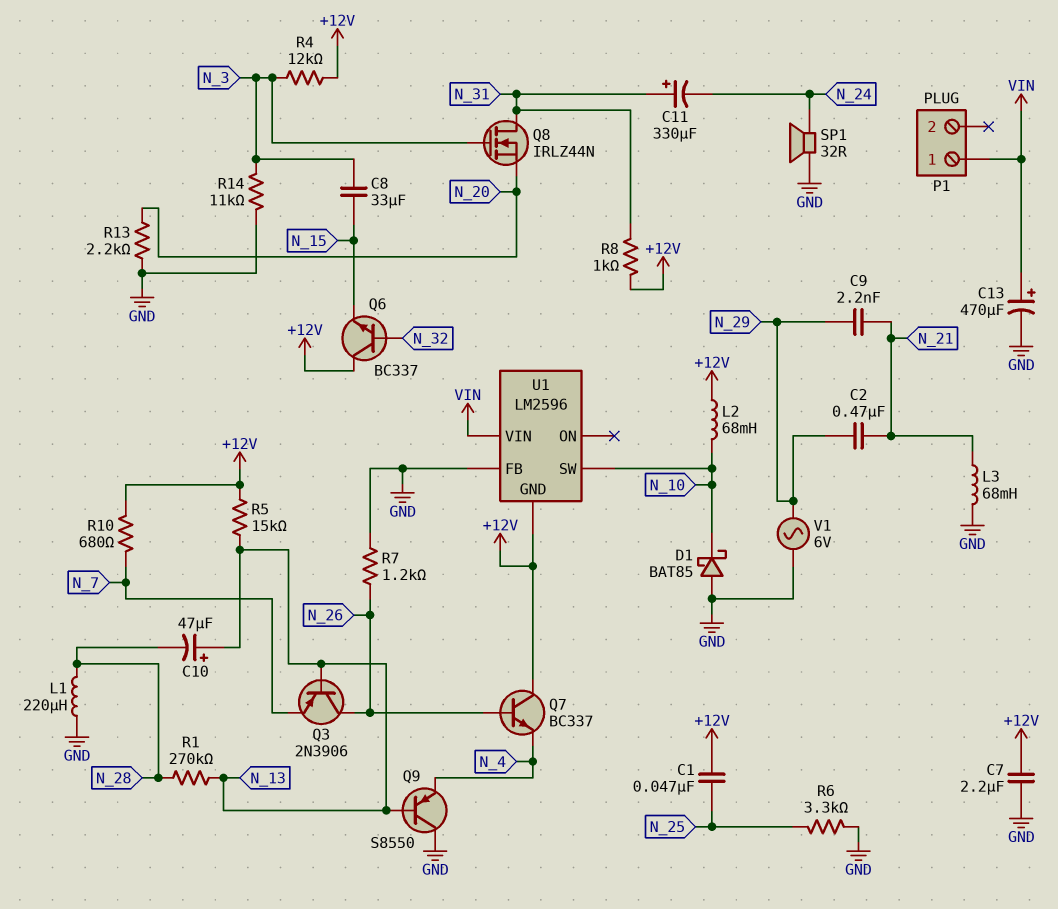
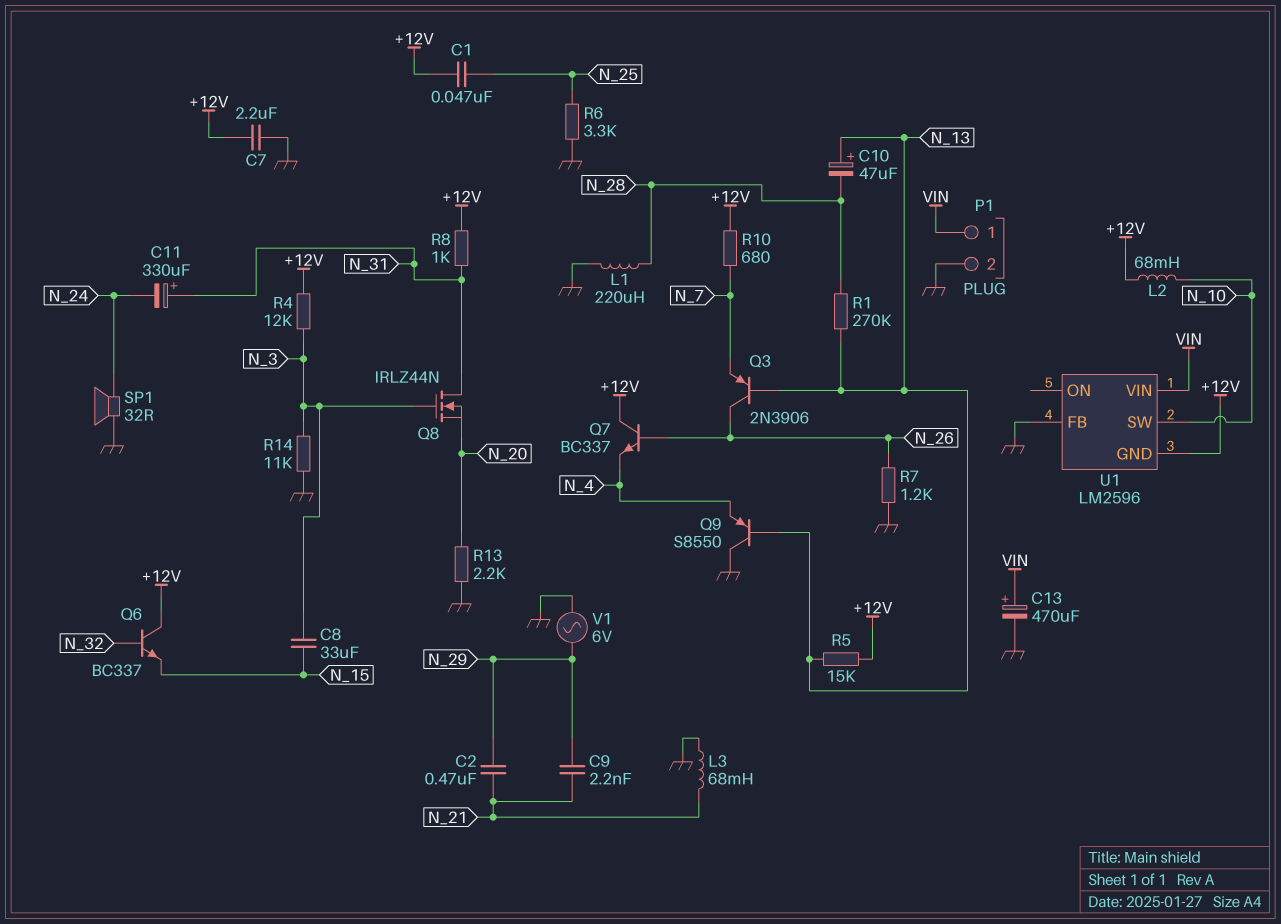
D1: schottky BAT85 (A GND, K N_10) -> none
P1 pin 2: none -> GND

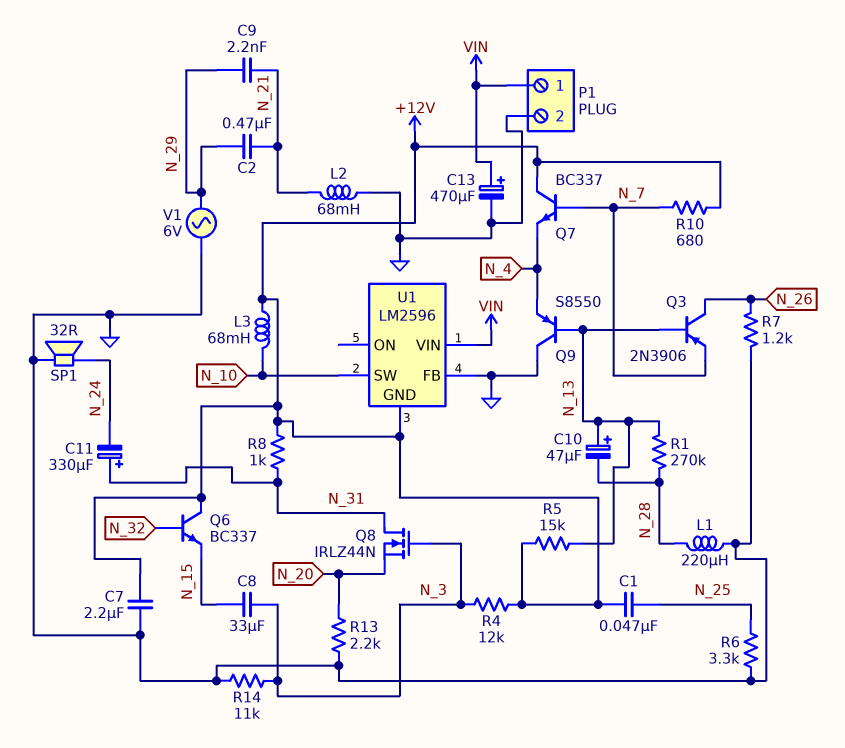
L2: 68mH (+12V, N_10) -> 68mH (GND, N_21)
L3: 68mH (GND, N_21) -> 68mH (+12V, N_10)
Q7: NPN BC337 (B N_26, C +12V, E N_4) -> NPN BC337 (B N_7, C +12V, E N_4)

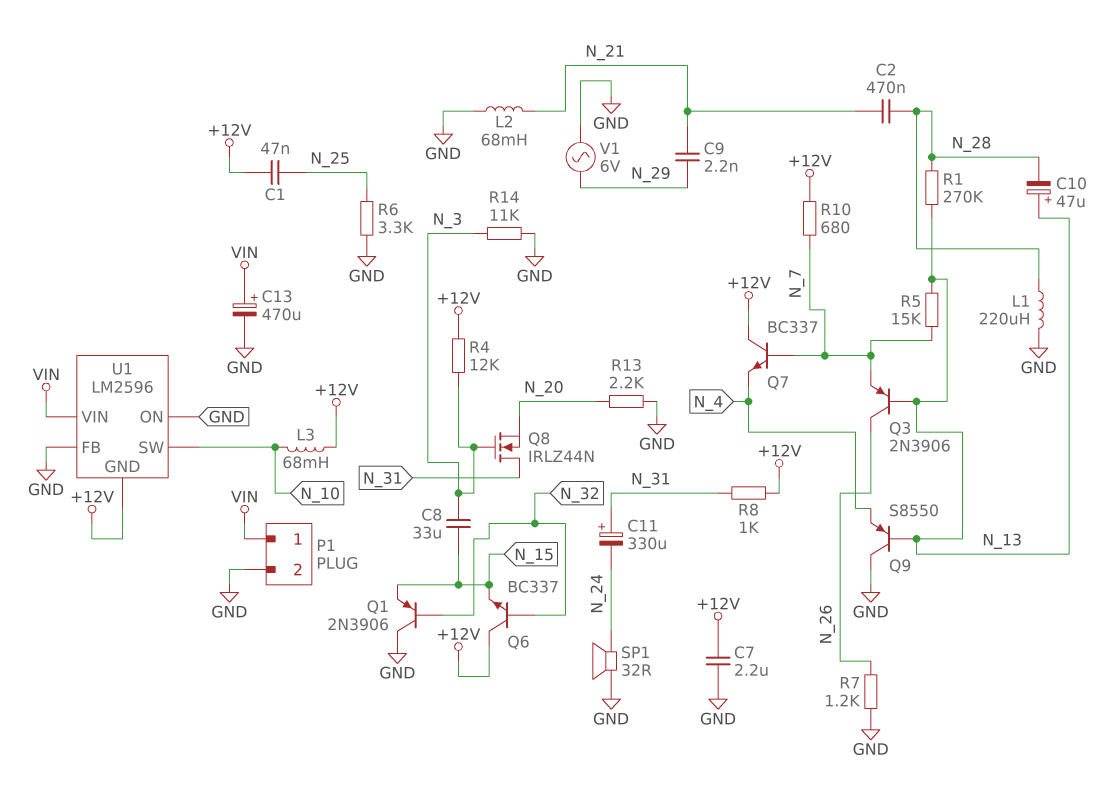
C2: 470nF (N_21, N_29) -> 470nF (N_21, N_28)
Q1: none -> PNP 2N3906 (B N_32, C GND, E N_15)
R5: 15k (+12V, N_13) -> 15k (N_7, N_13)
U1 pin ON: none -> GND

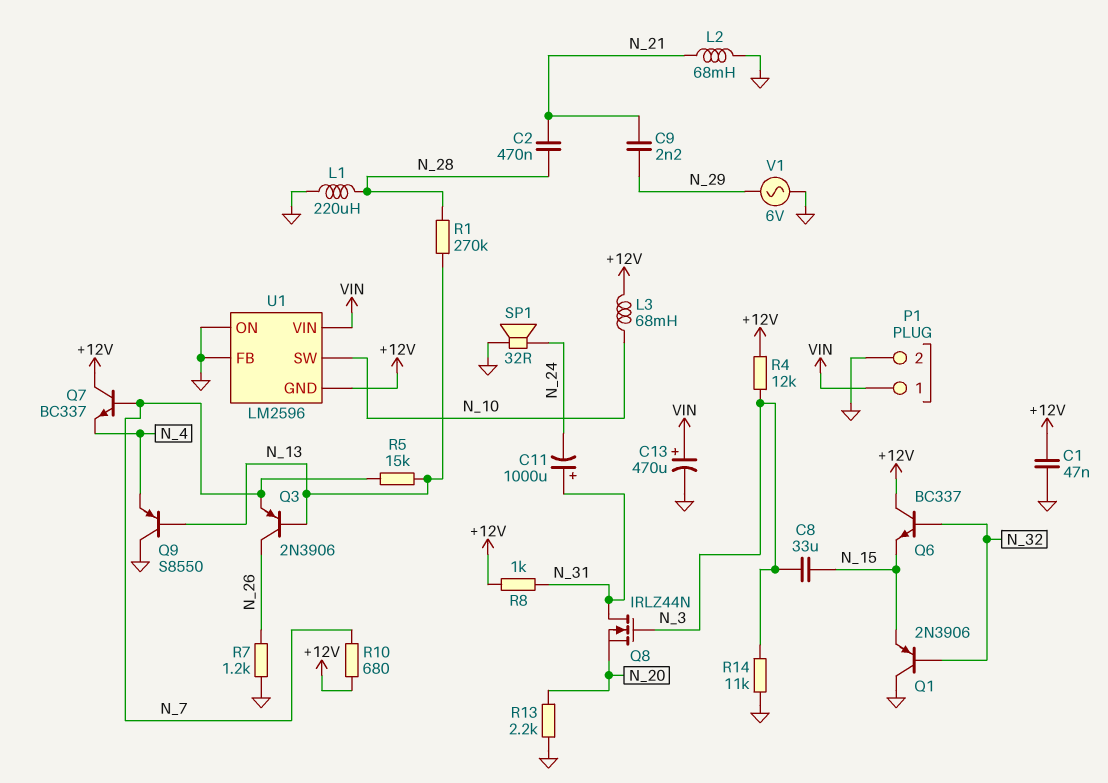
C1: 47nF (+12V, N_25) -> 47nF (+12V, GND)
C7: 2.2uF (+12V, GND) -> none
C10: 47uF (plus N_13, minus N_28) -> none
C11: 330uF (plus N_31, minus N_24) -> 1000uF (plus N_31, minus N_24)
R6: 3.3k (GND, N_25) -> none

